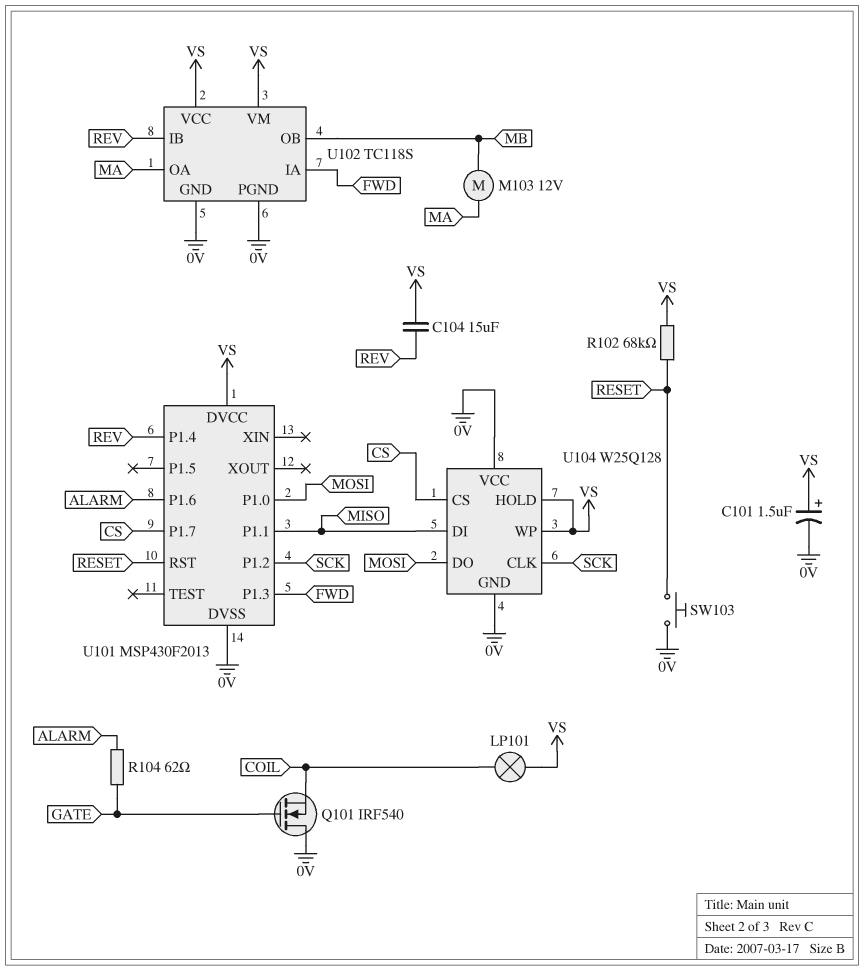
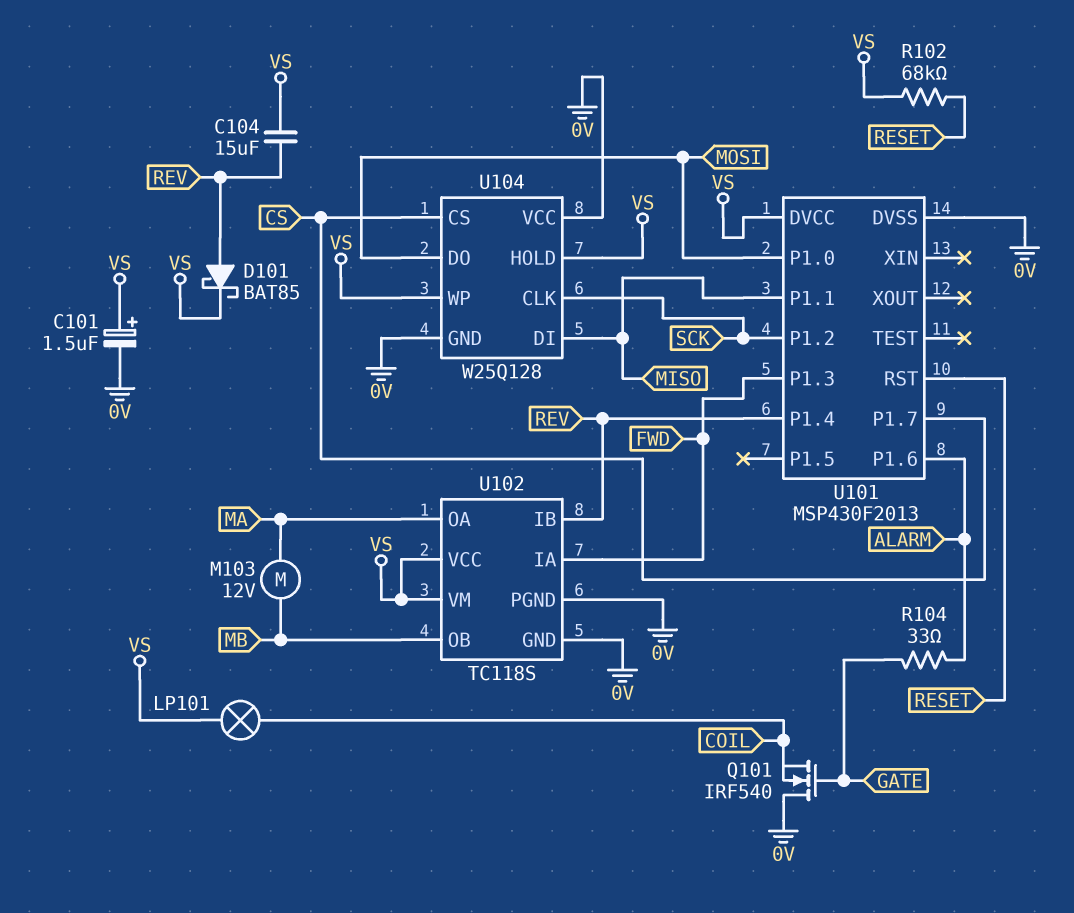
D101: none -> schottky BAT85 (A REV, K VS)
R104: 62 (ALARM, GATE) -> 33 (ALARM, GATE)
SW103: button (0V, RESET) -> none

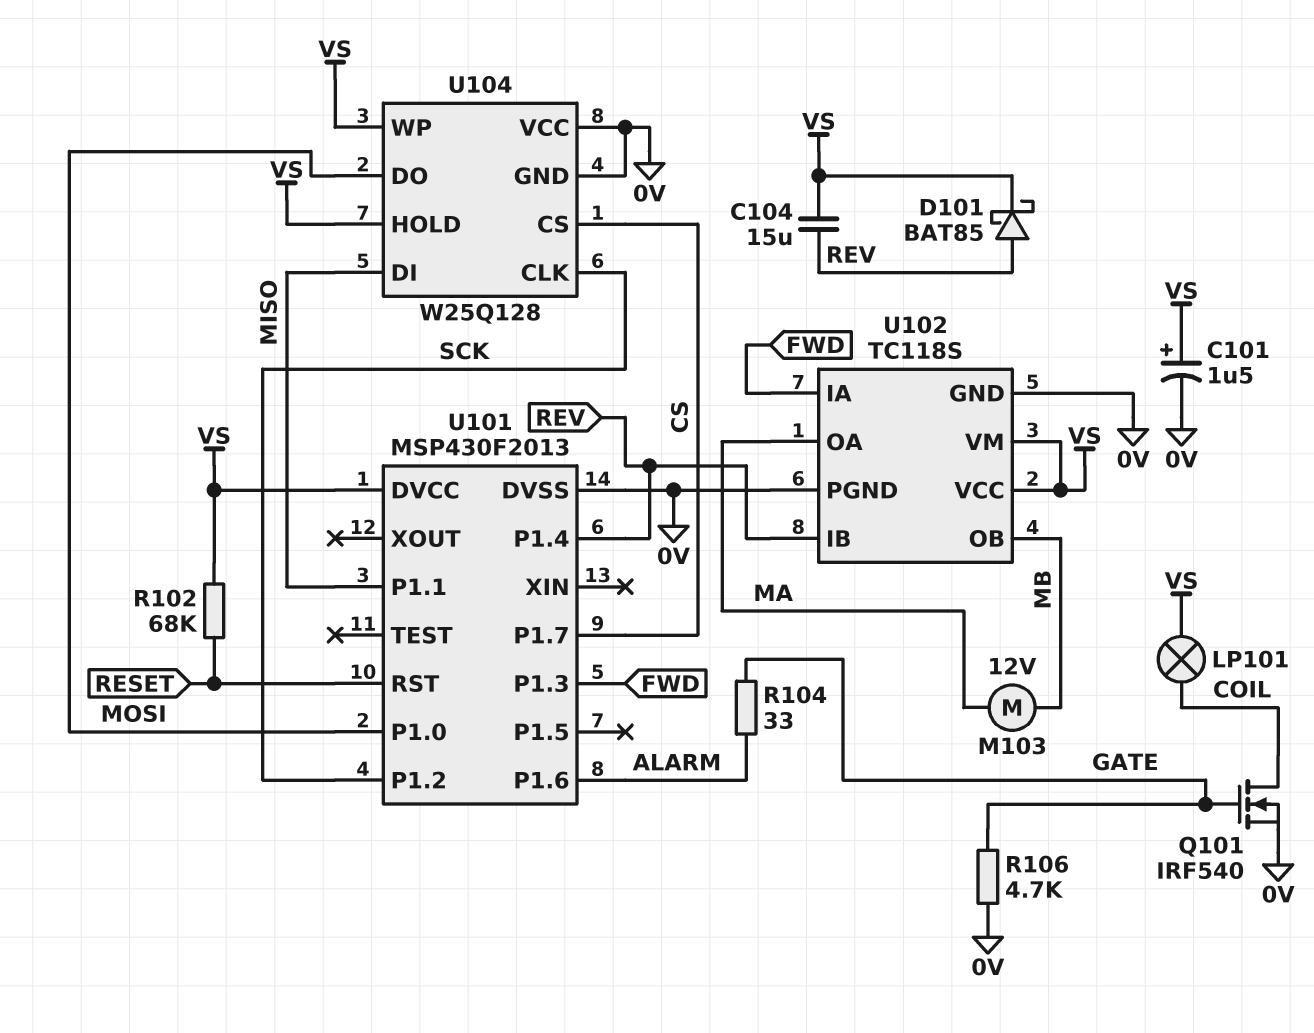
Q101: NMOS IRF540 (G GATE, D 0V, S COIL) -> NMOS IRF540 (G GATE, D COIL, S 0V)
R106: none -> 4.7k (0V, GATE)

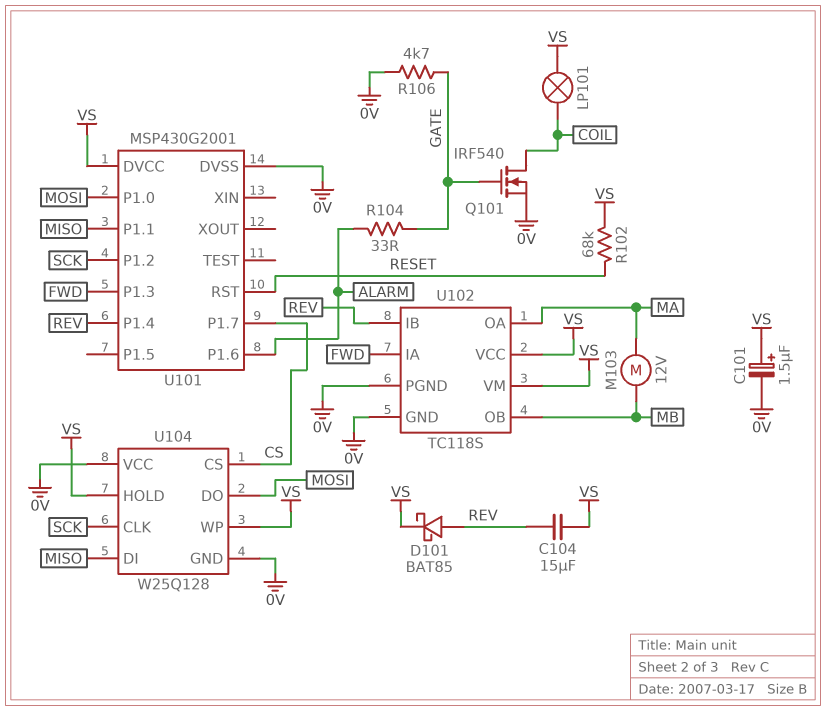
U101: MSP430F2013 -> MSP430G2001

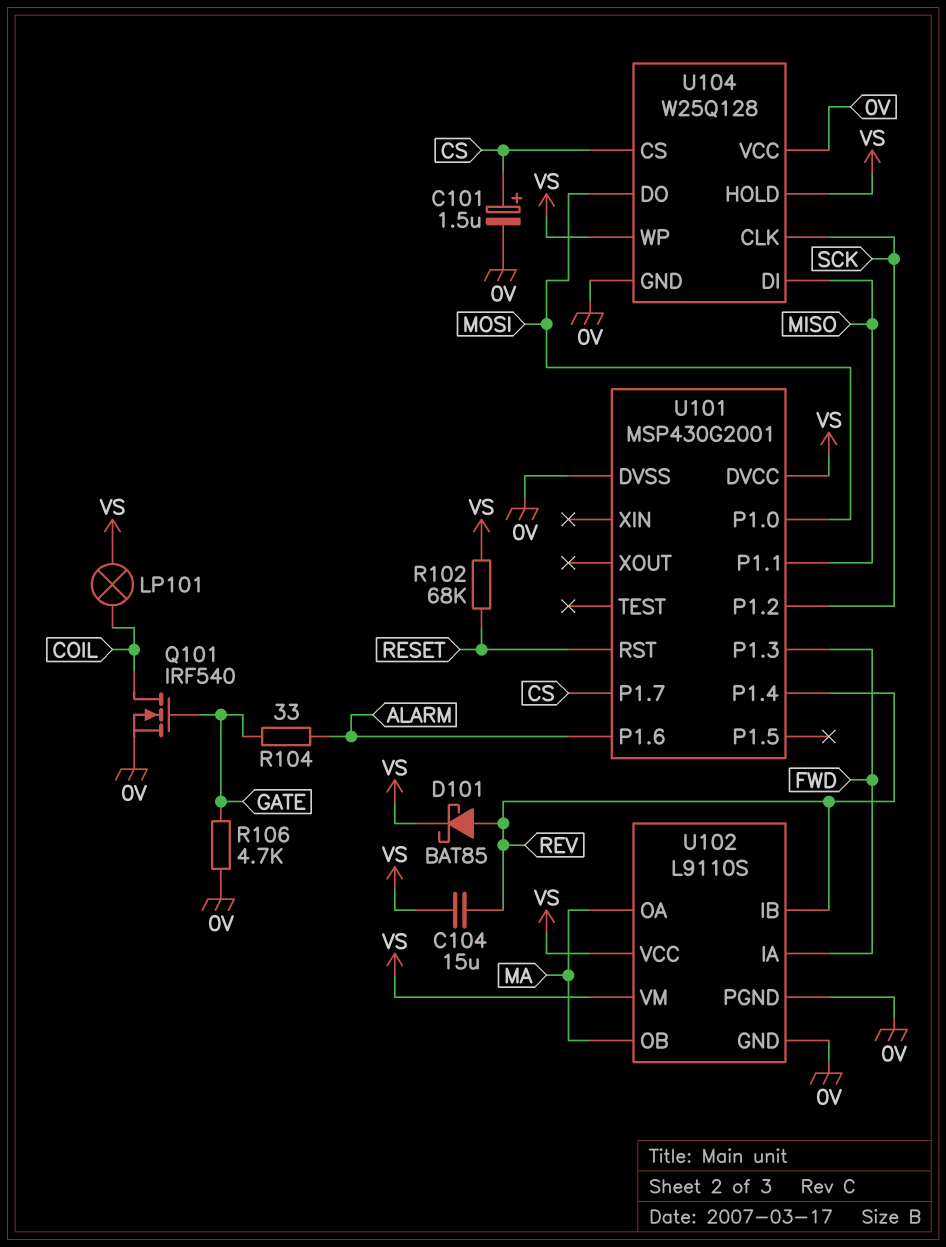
C101: 1.5uF (plus VS, minus 0V) -> 1.5uF (plus CS, minus 0V)
M103: motor 12V (MA, MB) -> none
U102: TC118S -> L9110S
U102 pin OB: MB -> MA

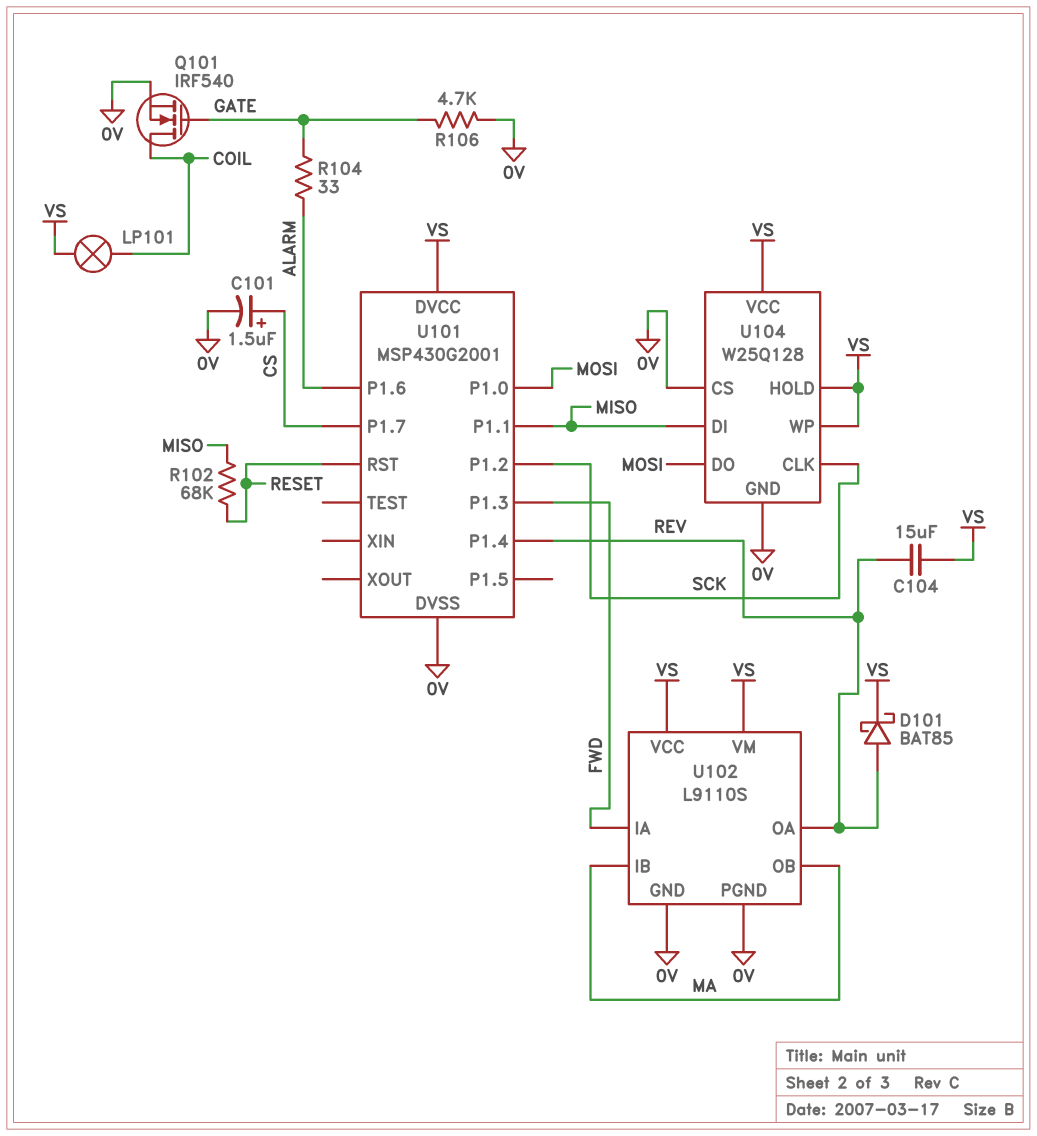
R102: 68k (RESET, VS) -> 68k (MISO, RESET)
U102 pin IB: REV -> MA
U102 pin OA: MA -> REV
U104 pin CS: CS -> 0V
U104 pin VCC: 0V -> VS

